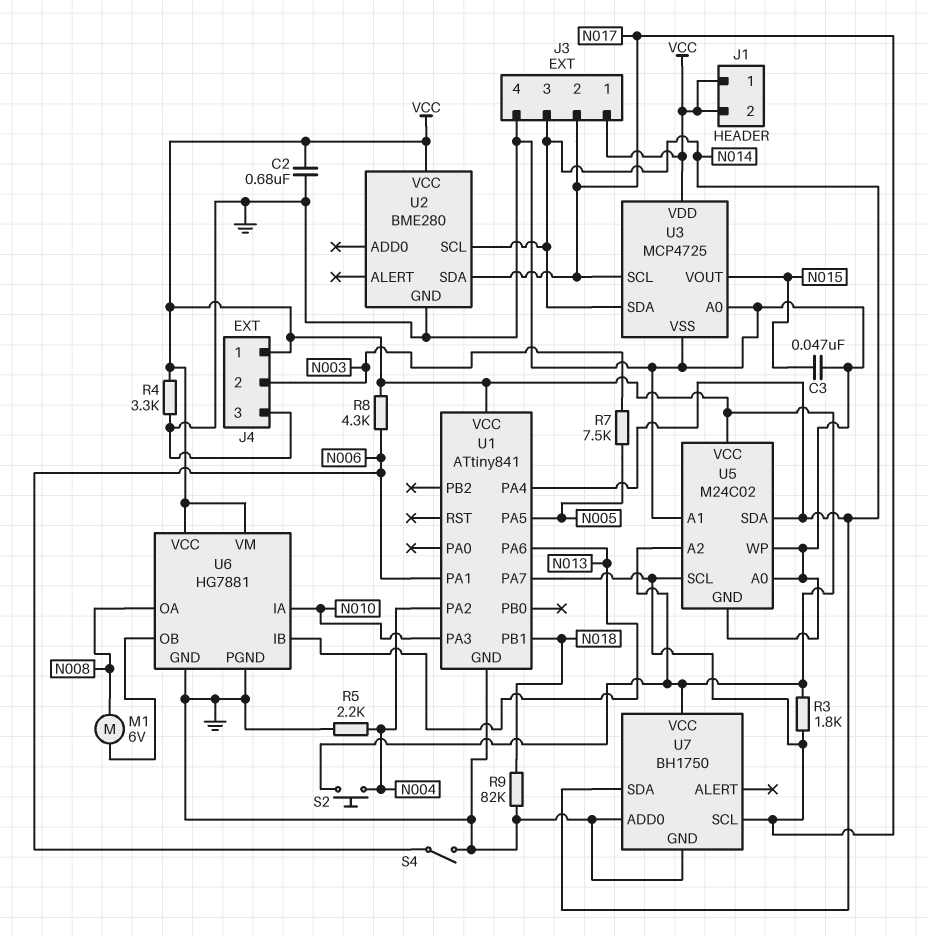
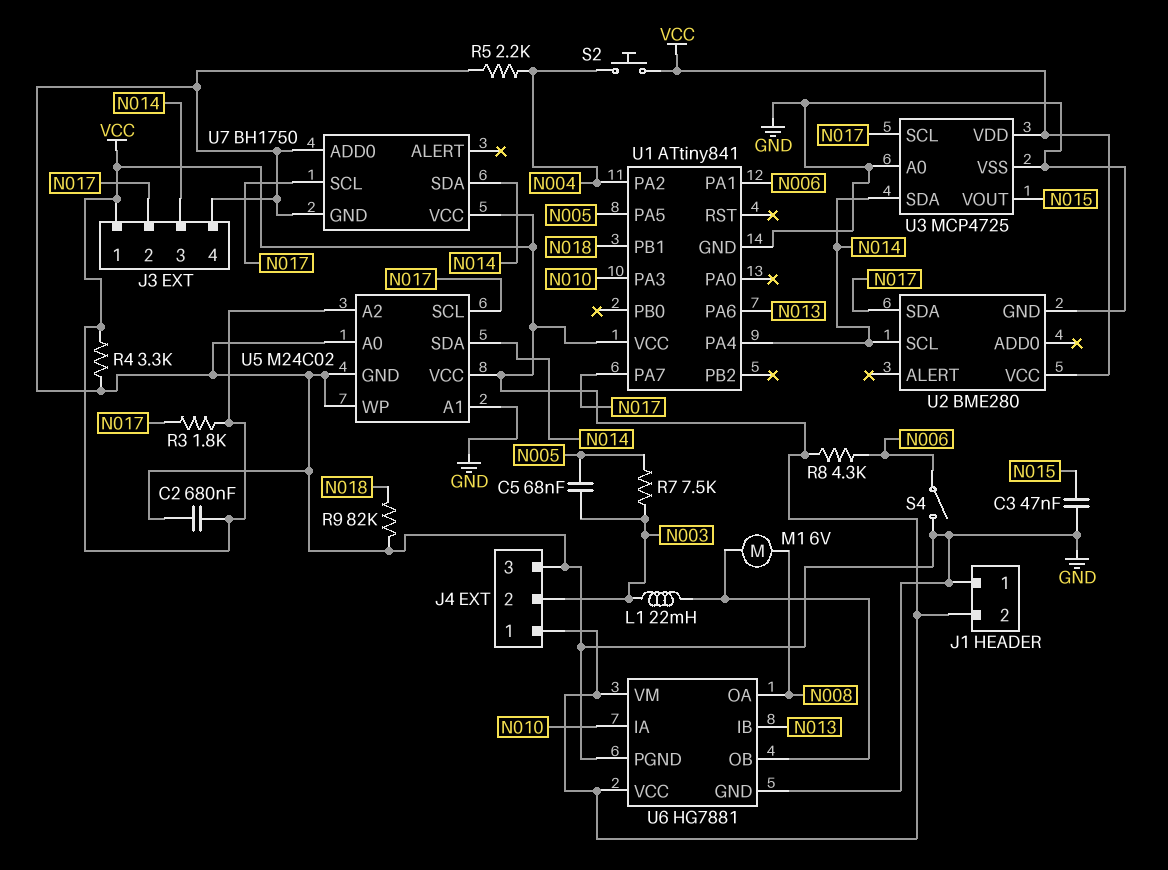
C5: none -> 68nF (N003, N005)
J1 pin 1: VCC -> GND
L1: none -> 22mH (N003, U6/OB)

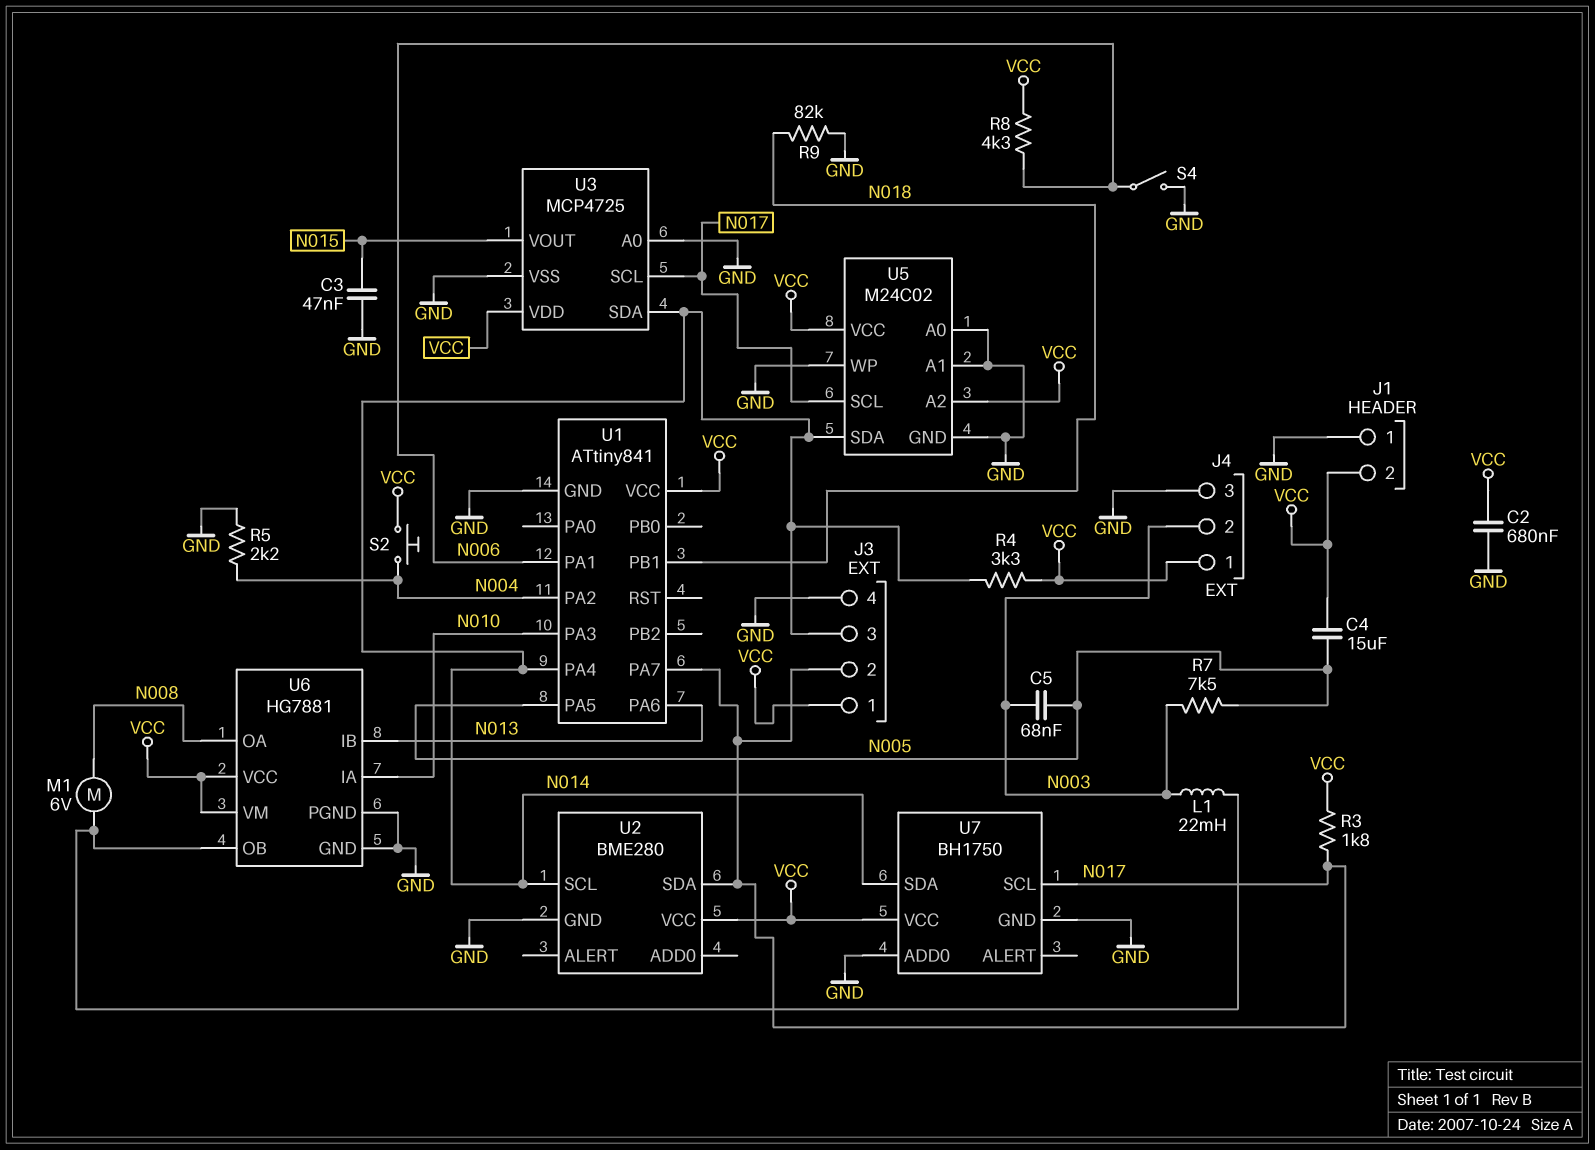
C4: none -> 15uF (N005, VCC)
R4: 3.3k (GND, VCC) -> 3.3k (N014, VCC)

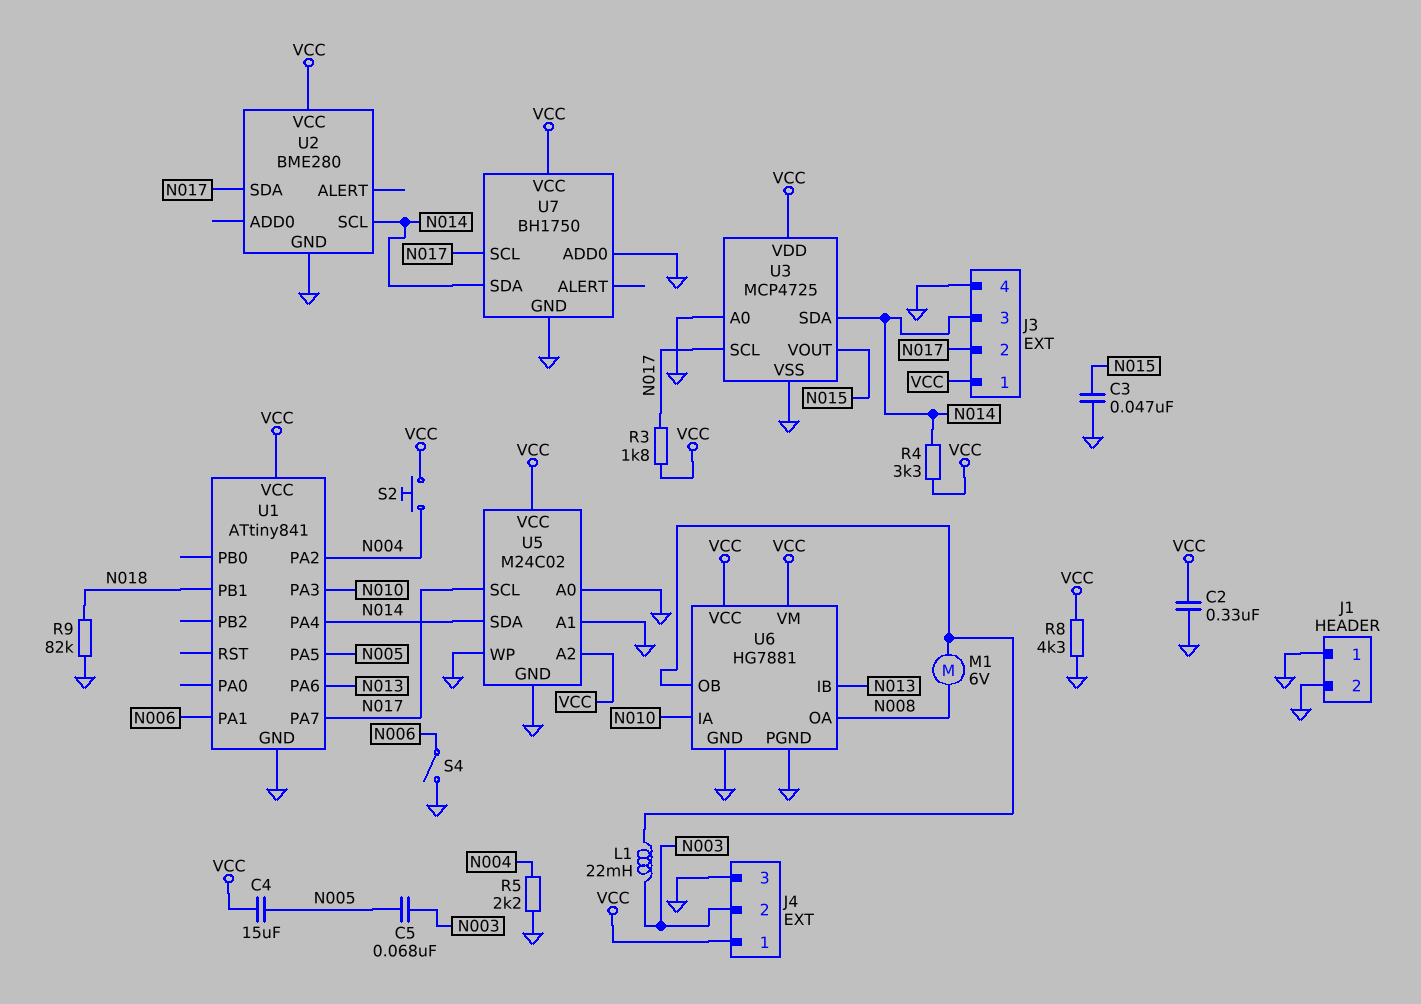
C2: 680nF (GND, VCC) -> 330nF (GND, VCC)
J1 pin 2: VCC -> GND
R7: 7.5k (N003, N005) -> none
R8: 4.3k (N006, VCC) -> 4.3k (GND, VCC)

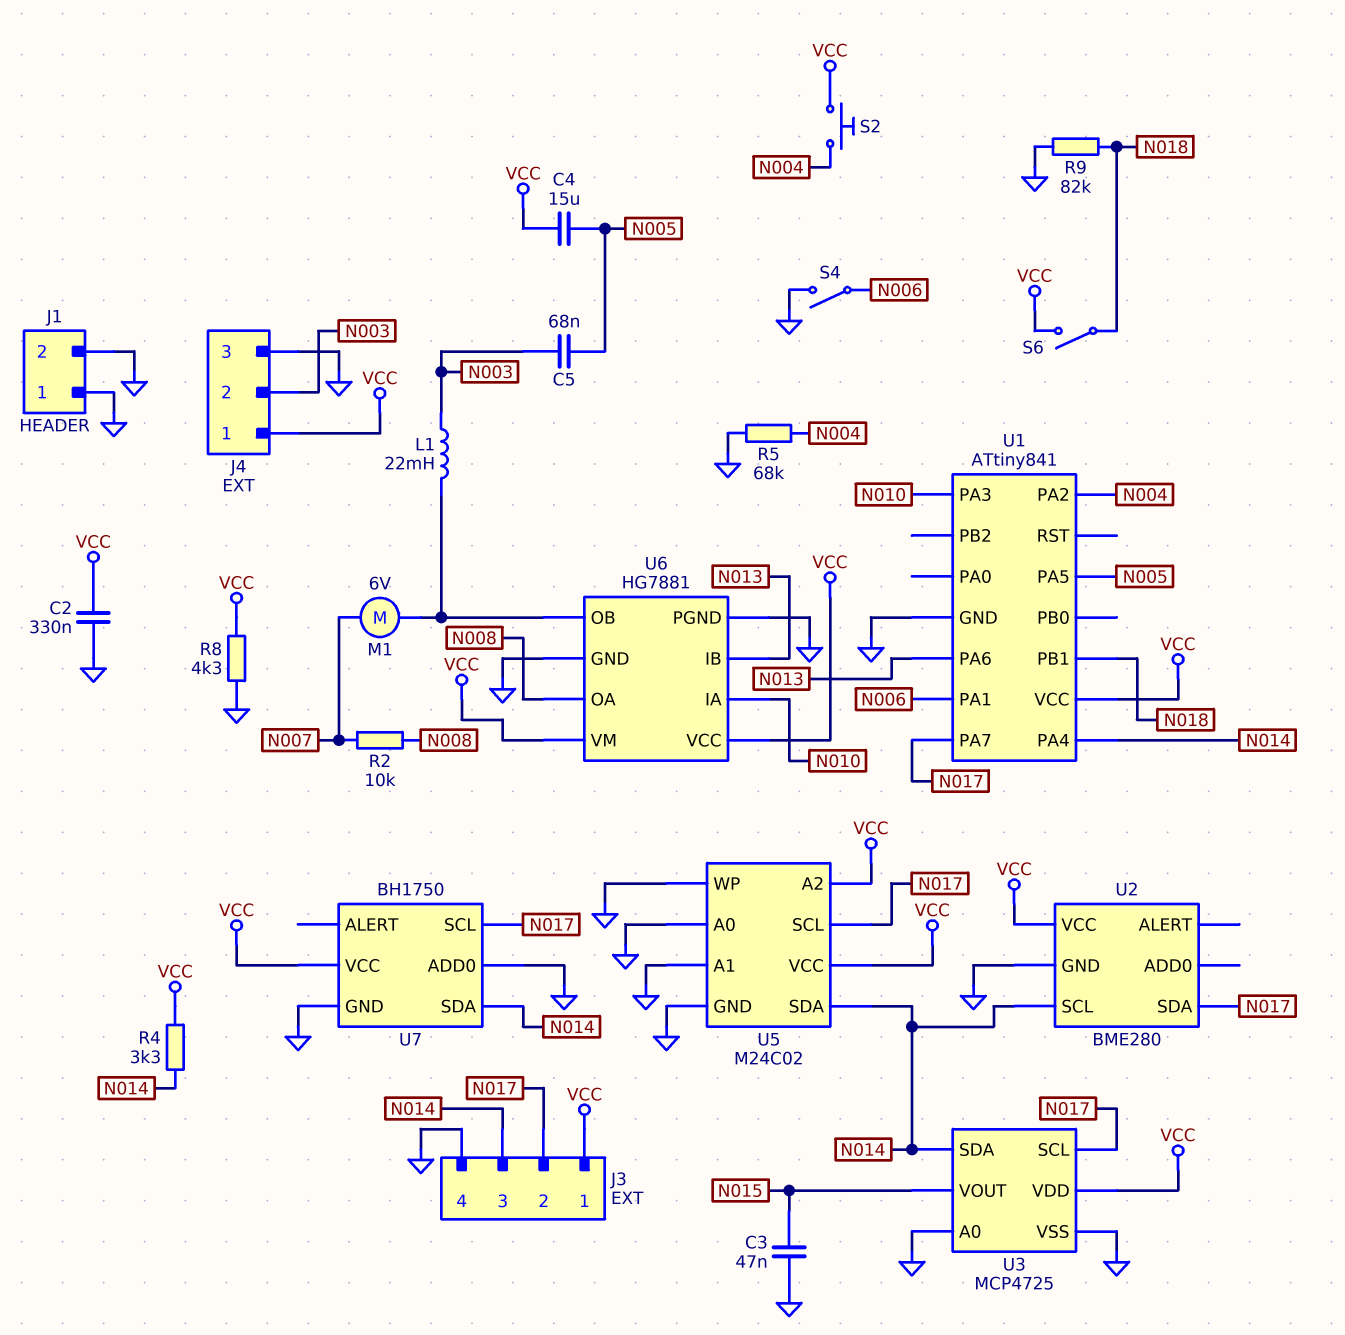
M1: motor 6V (N008, U6/OB) -> motor 6V (N007, U6/OB)
R2: none -> 10k (N007, N008)
R3: 1.8k (N017, VCC) -> none
R5: 2.2k (GND, N004) -> 68k (GND, N004)
S6: none -> switch (N018, VCC)

